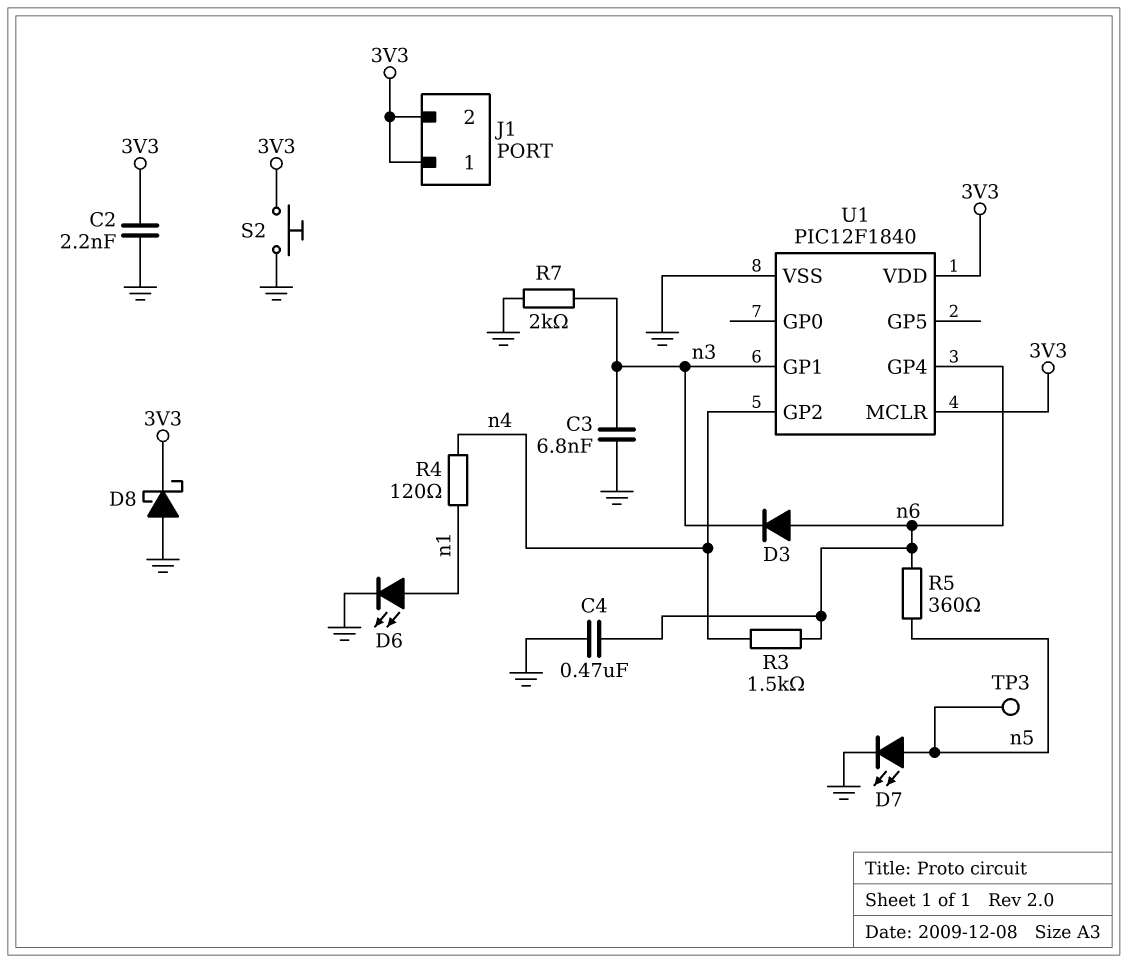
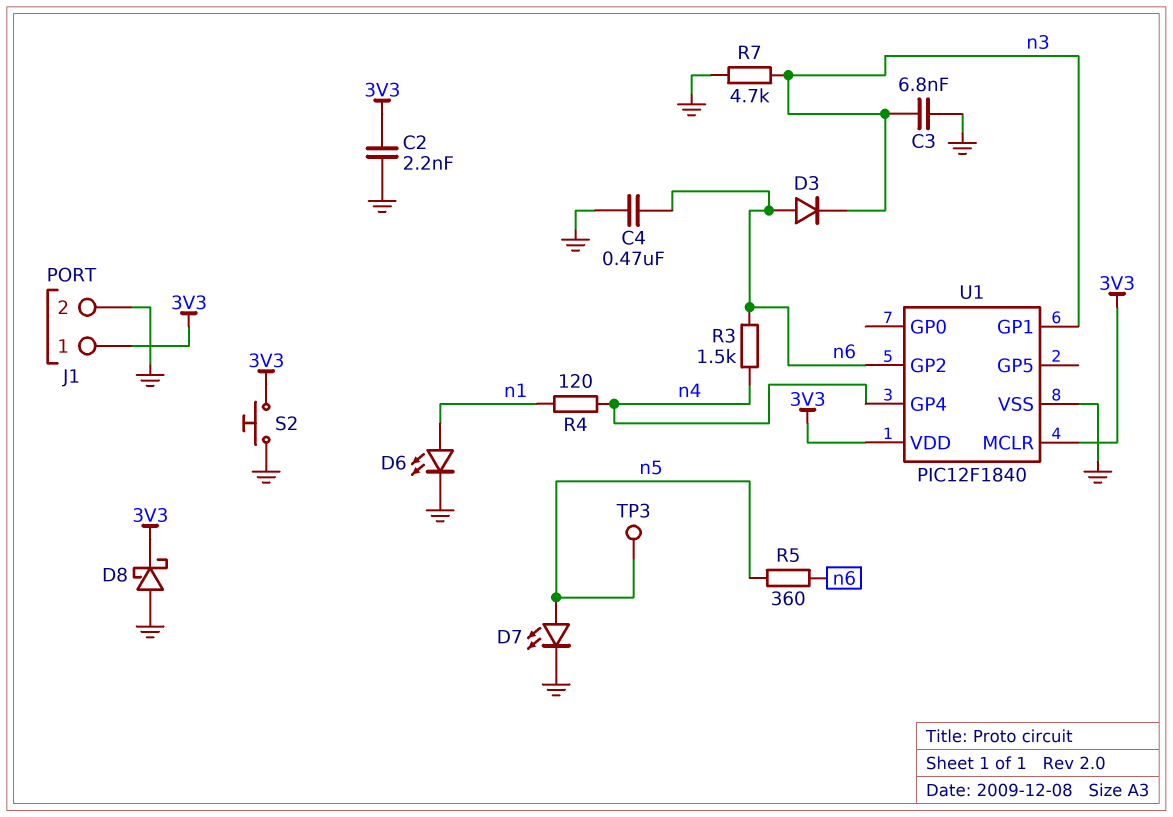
J1 pin 2: 3V3 -> GND
R7: 2k (GND, n3) -> 4.7k (GND, n3)
U1 pin GP2: n4 -> n6
U1 pin GP4: n6 -> n4

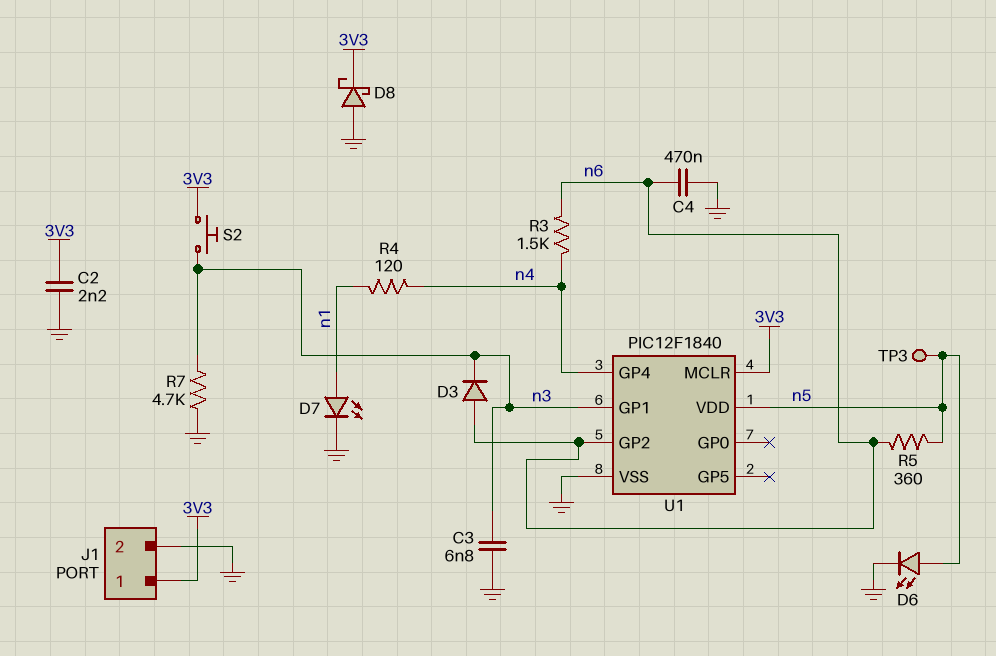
D6: LED (A n1, K GND) -> LED (A n5, K GND)
D7: LED (A n5, K GND) -> LED (A n1, K GND)
S2: button (3V3, GND) -> button (3V3, n3)
U1 pin VDD: 3V3 -> n5

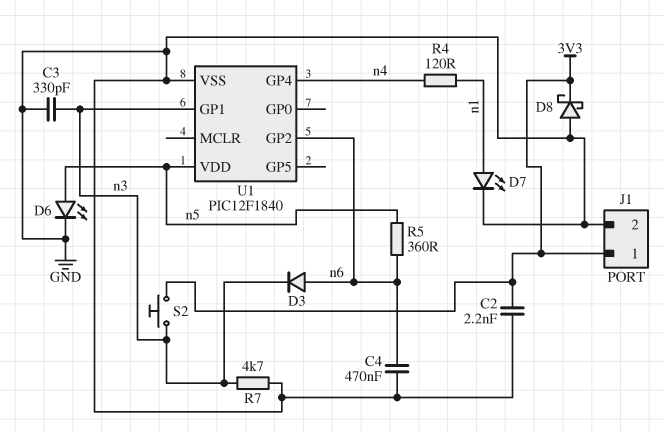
C3: 6.8nF (GND, n3) -> 330pF (GND, n3)
R3: 1.5k (n4, n6) -> none
TP3: test point (n5) -> none
U1 pin MCLR: 3V3 -> none

